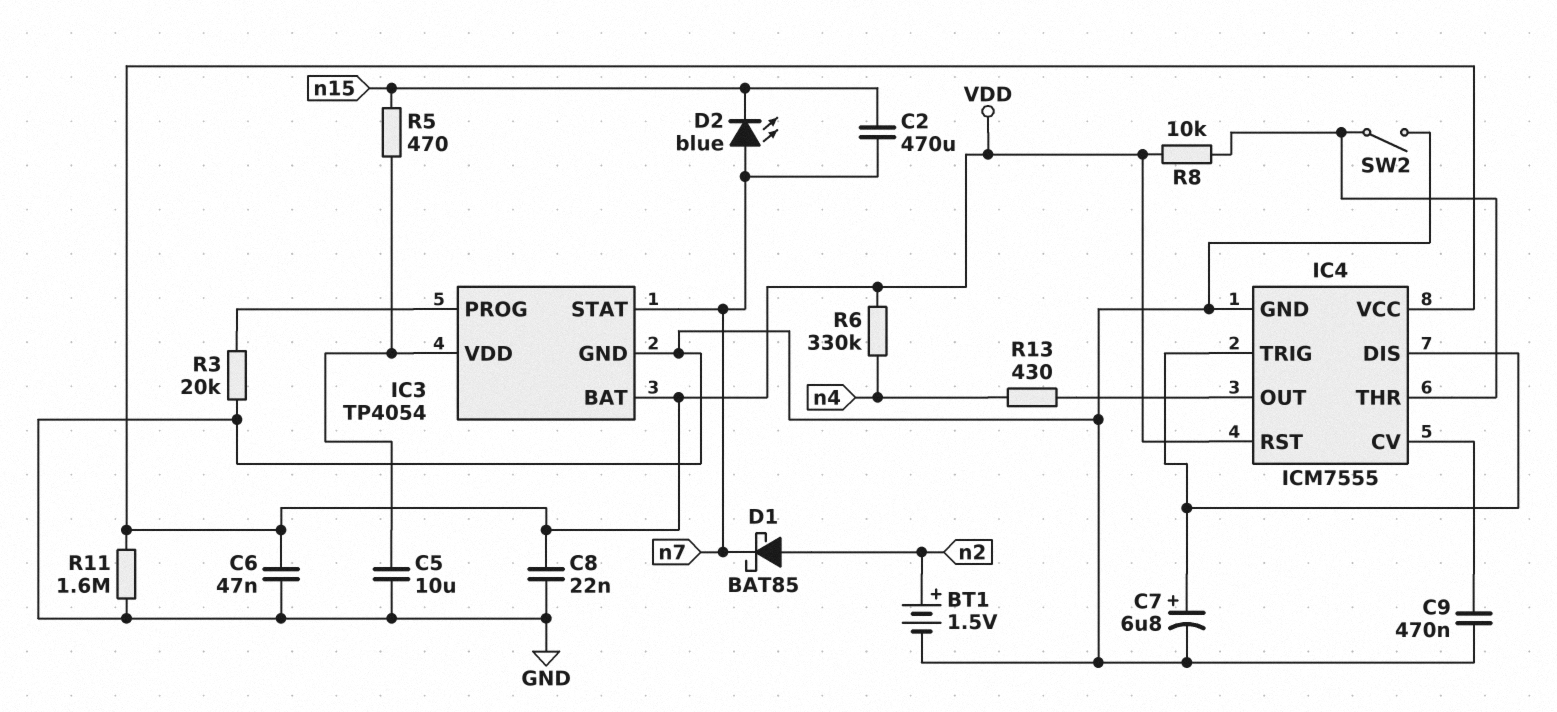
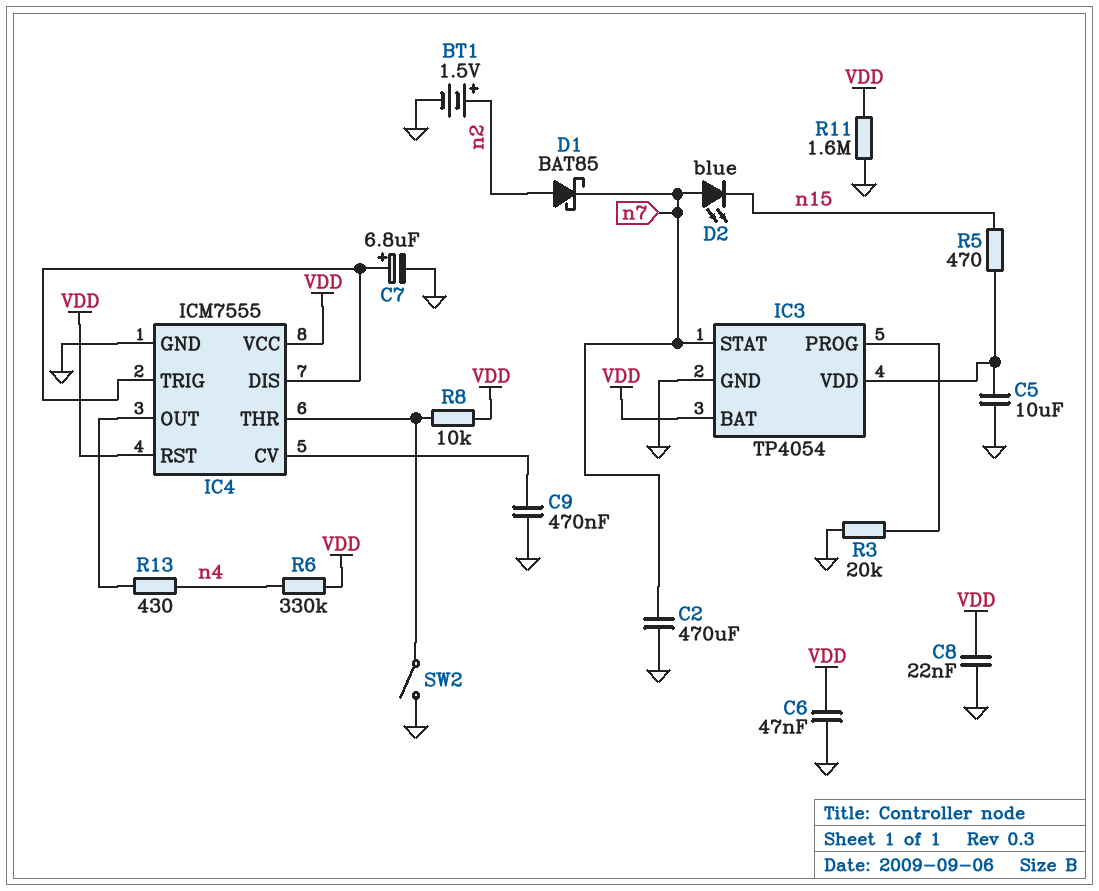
C2: 470uF (n7, n15) -> 470uF (GND, n7)

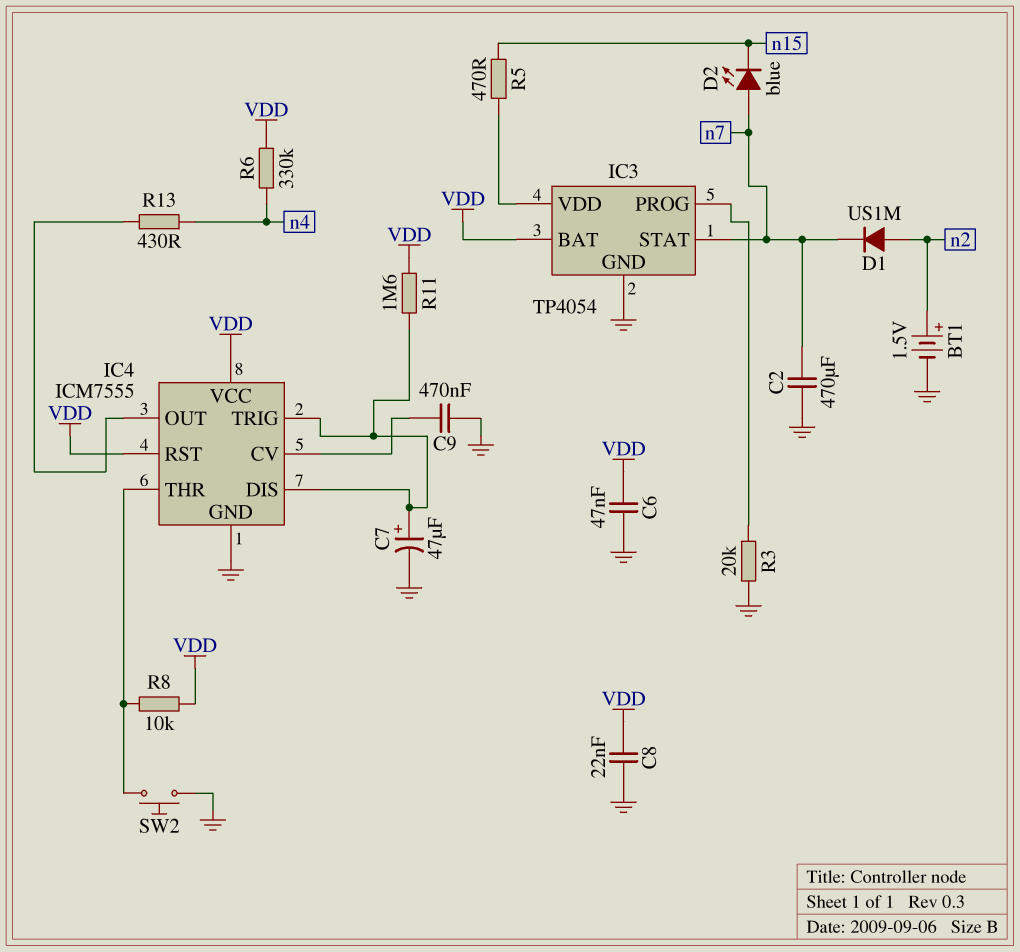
C5: 10uF (GND, IC3/VDD) -> none
C7: 6.8uF (plus IC4/DIS, minus GND) -> 47uF (plus IC4/DIS, minus GND)
D1: schottky BAT85 (A n2, K n7) -> diode US1M (A n2, K n7)
R11: 1.6M (GND, VDD) -> 1.6M (IC4/DIS, VDD)
SW2: switch (GND, IC4/THR) -> button (GND, IC4/THR)

